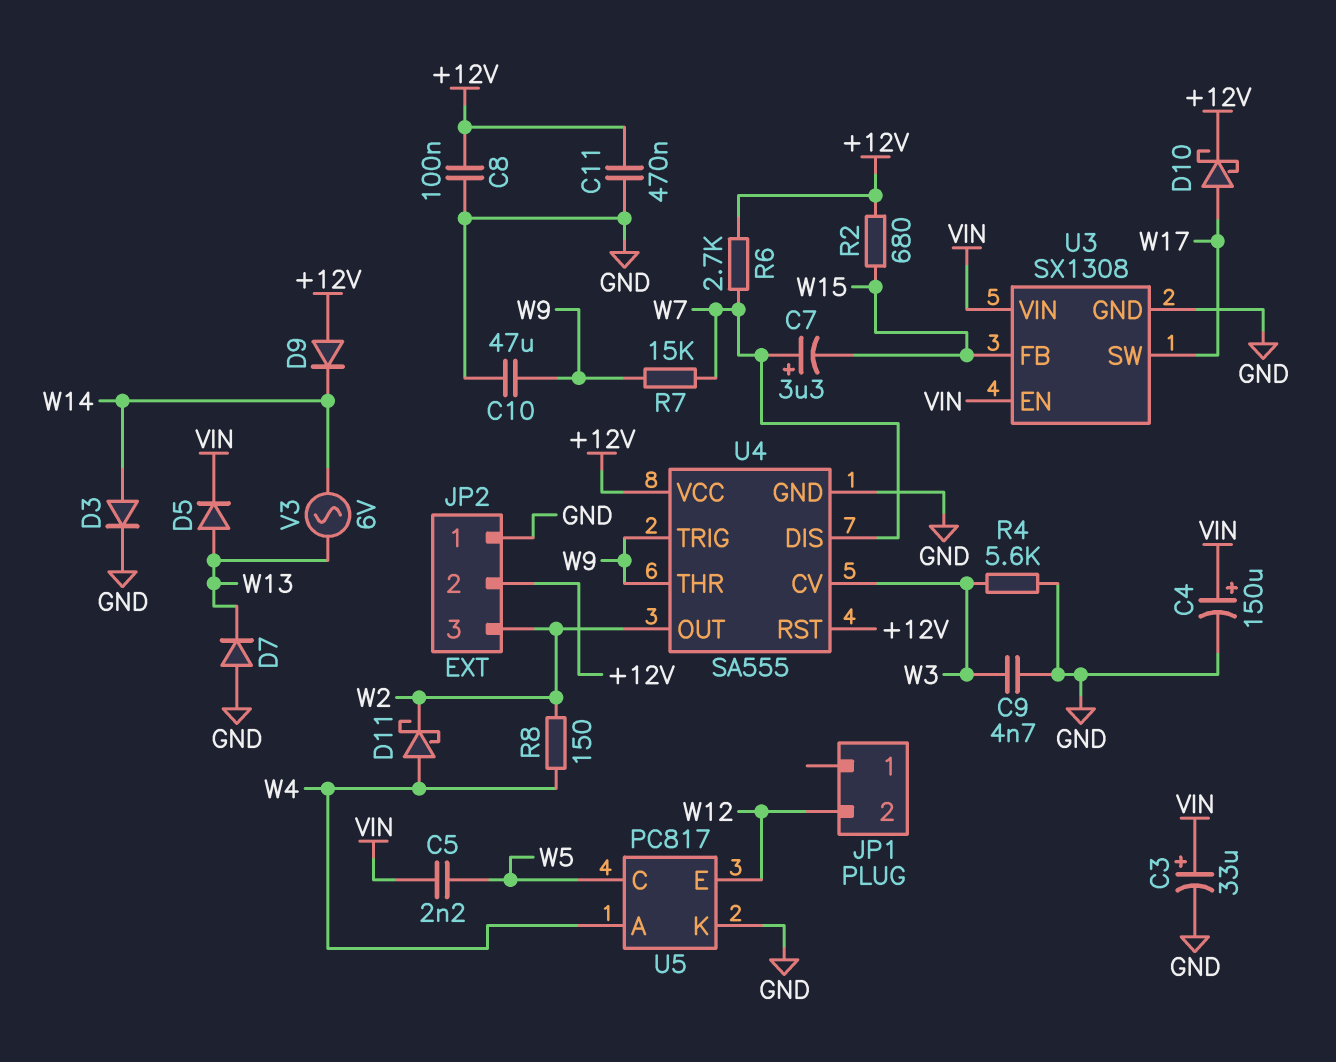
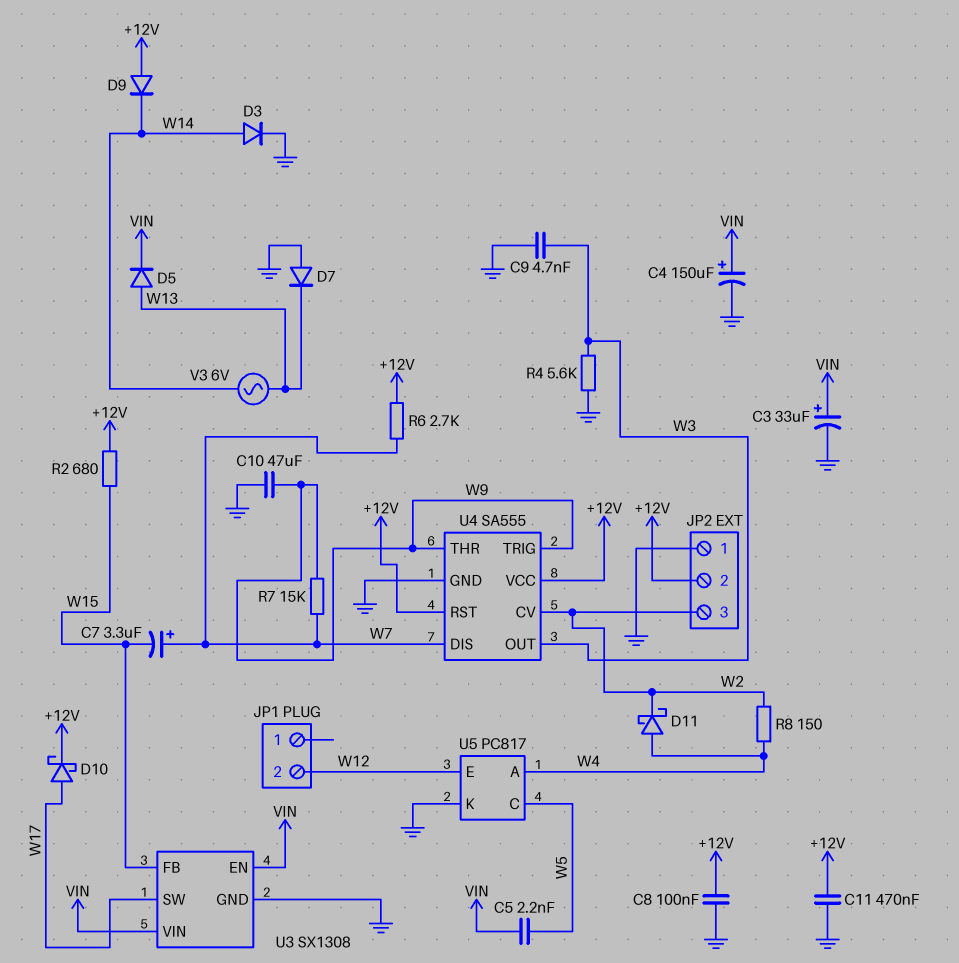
U4 pin CV: W3 -> W2
U4 pin OUT: W2 -> W3

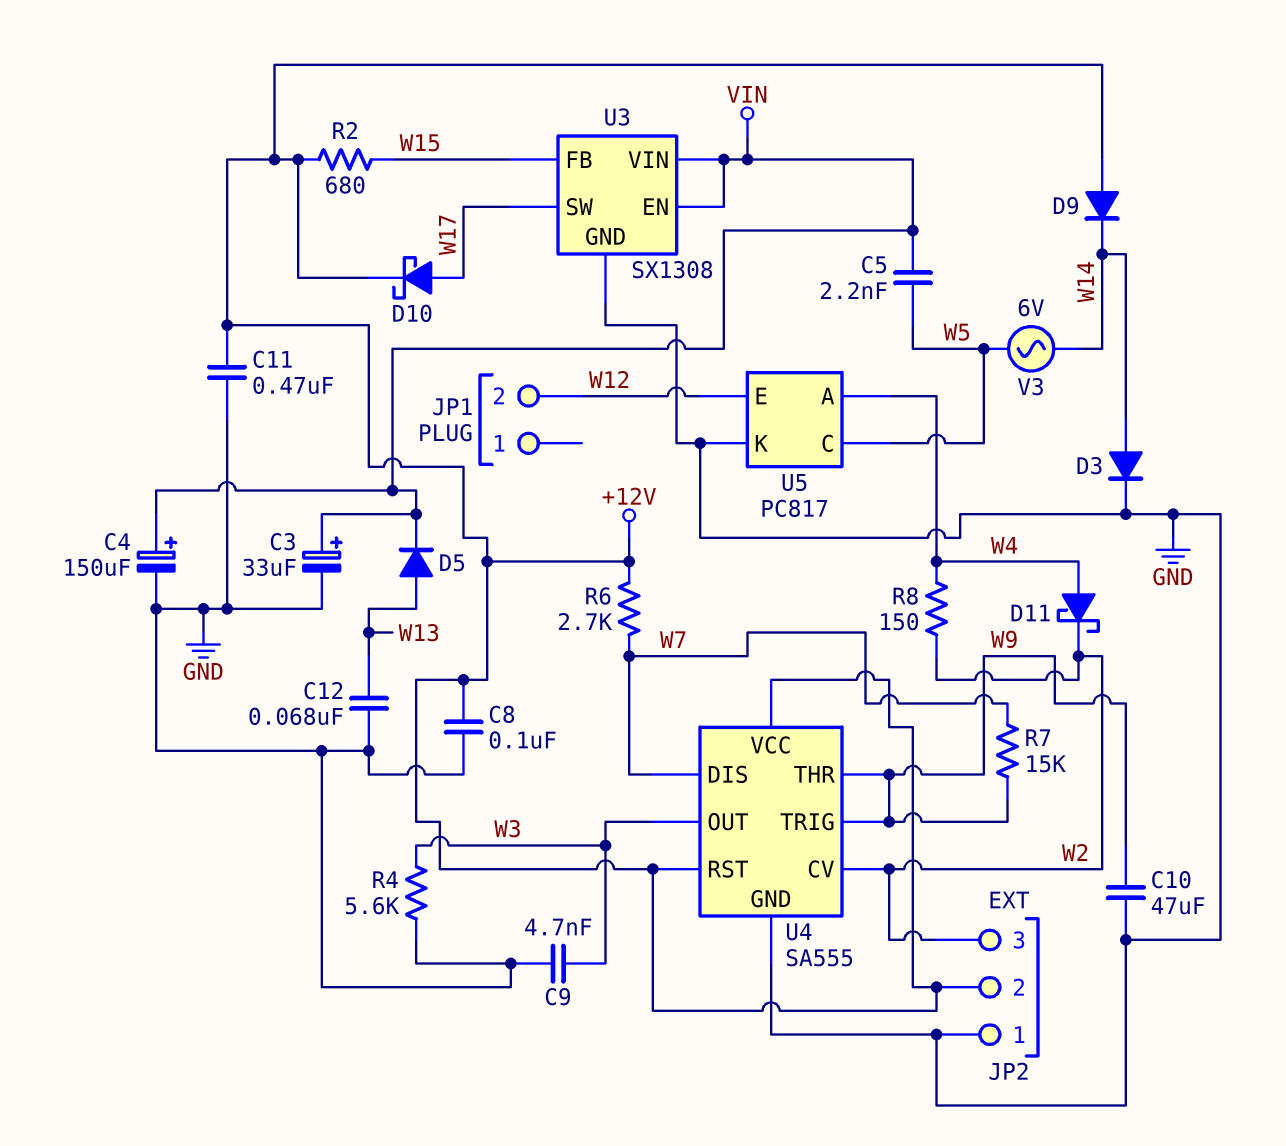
C7: 3.3uF (plus W7, minus W15) -> none
C12: none -> 68nF (GND, W13)
D7: diode (A GND, K W13) -> none
V3: AC 6V (W13, W14) -> AC 6V (W5, W14)

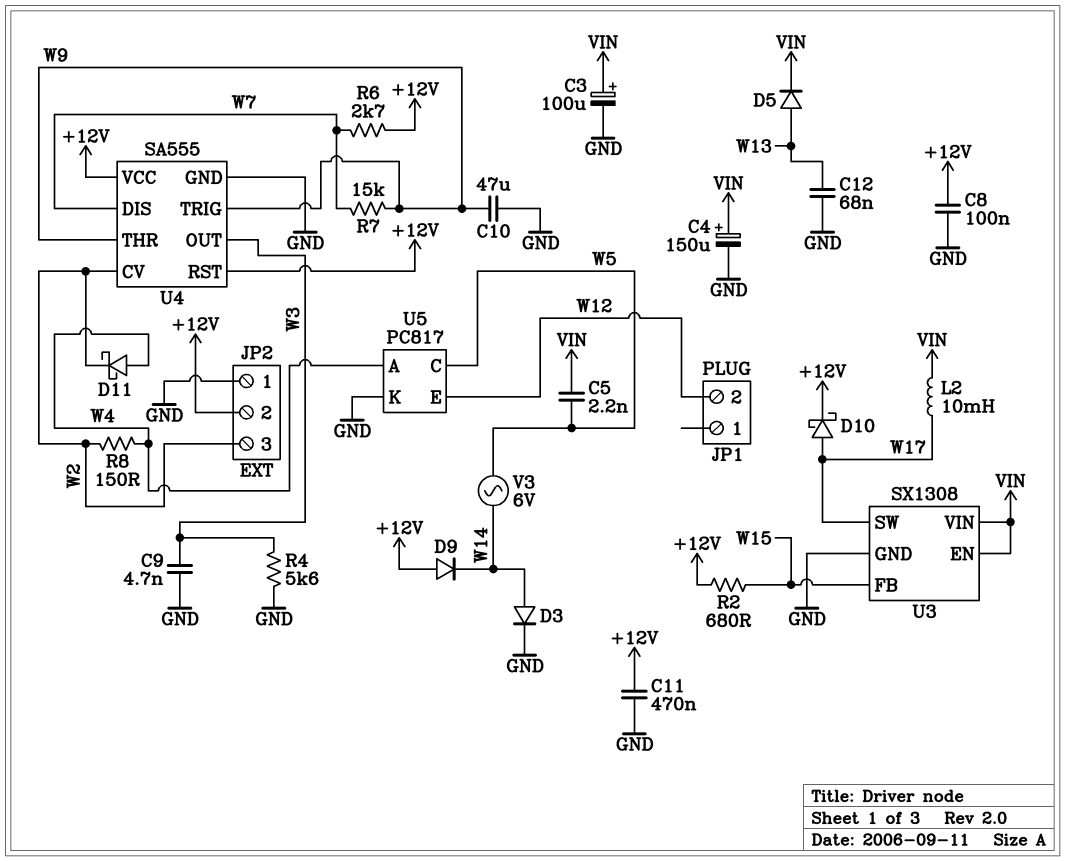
C3: 33uF (plus VIN, minus GND) -> 100uF (plus VIN, minus GND)
L2: none -> 10mH (VIN, W17)

